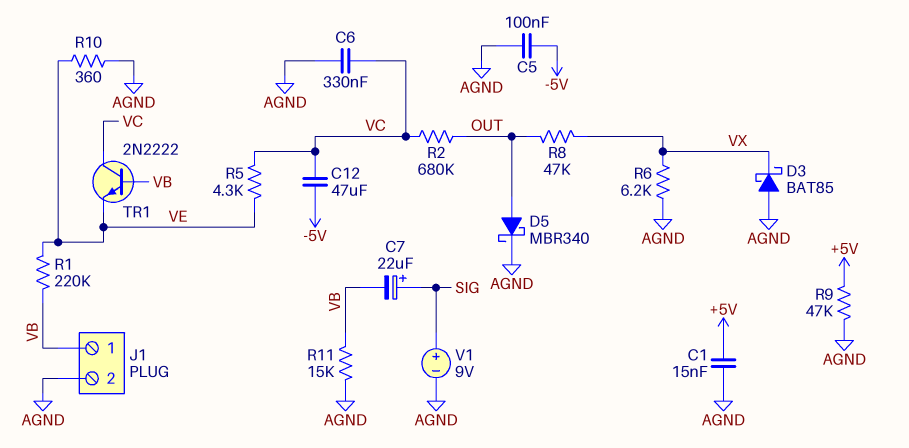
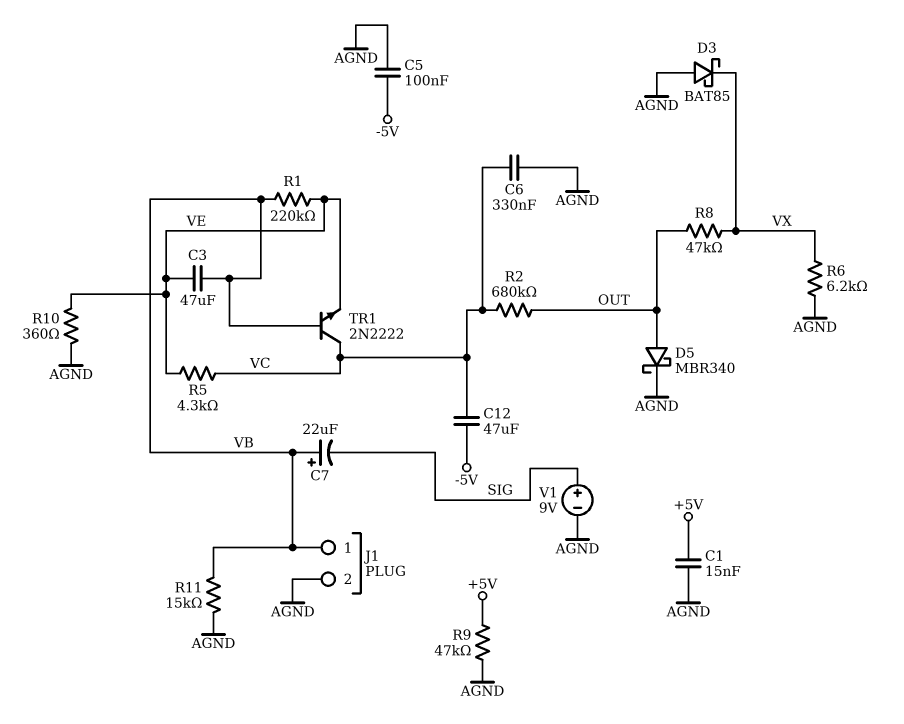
C3: none -> 47uF (VB, VE)
C7: 22uF (plus SIG, minus VB) -> 22uF (plus VB, minus SIG)

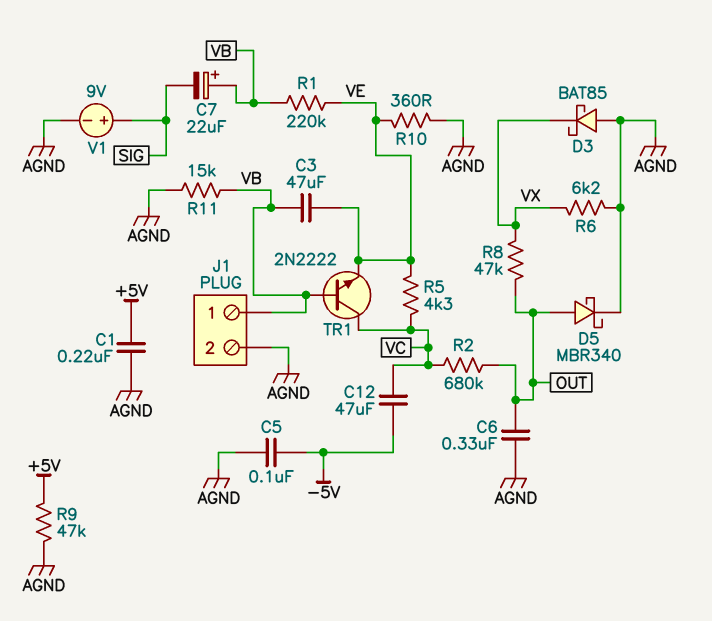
C1: 15nF (+5V, AGND) -> 220nF (+5V, AGND)
C6: 330nF (AGND, VC) -> 330nF (AGND, OUT)

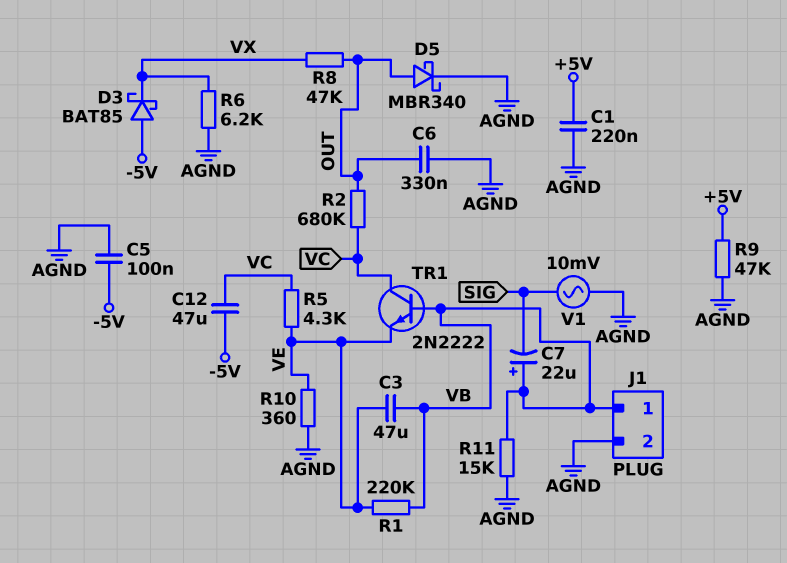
D3: schottky BAT85 (A AGND, K VX) -> schottky BAT85 (A -5V, K VX)
V1: 9V (plus SIG, minus AGND) -> AC 10mV (AGND, SIG)

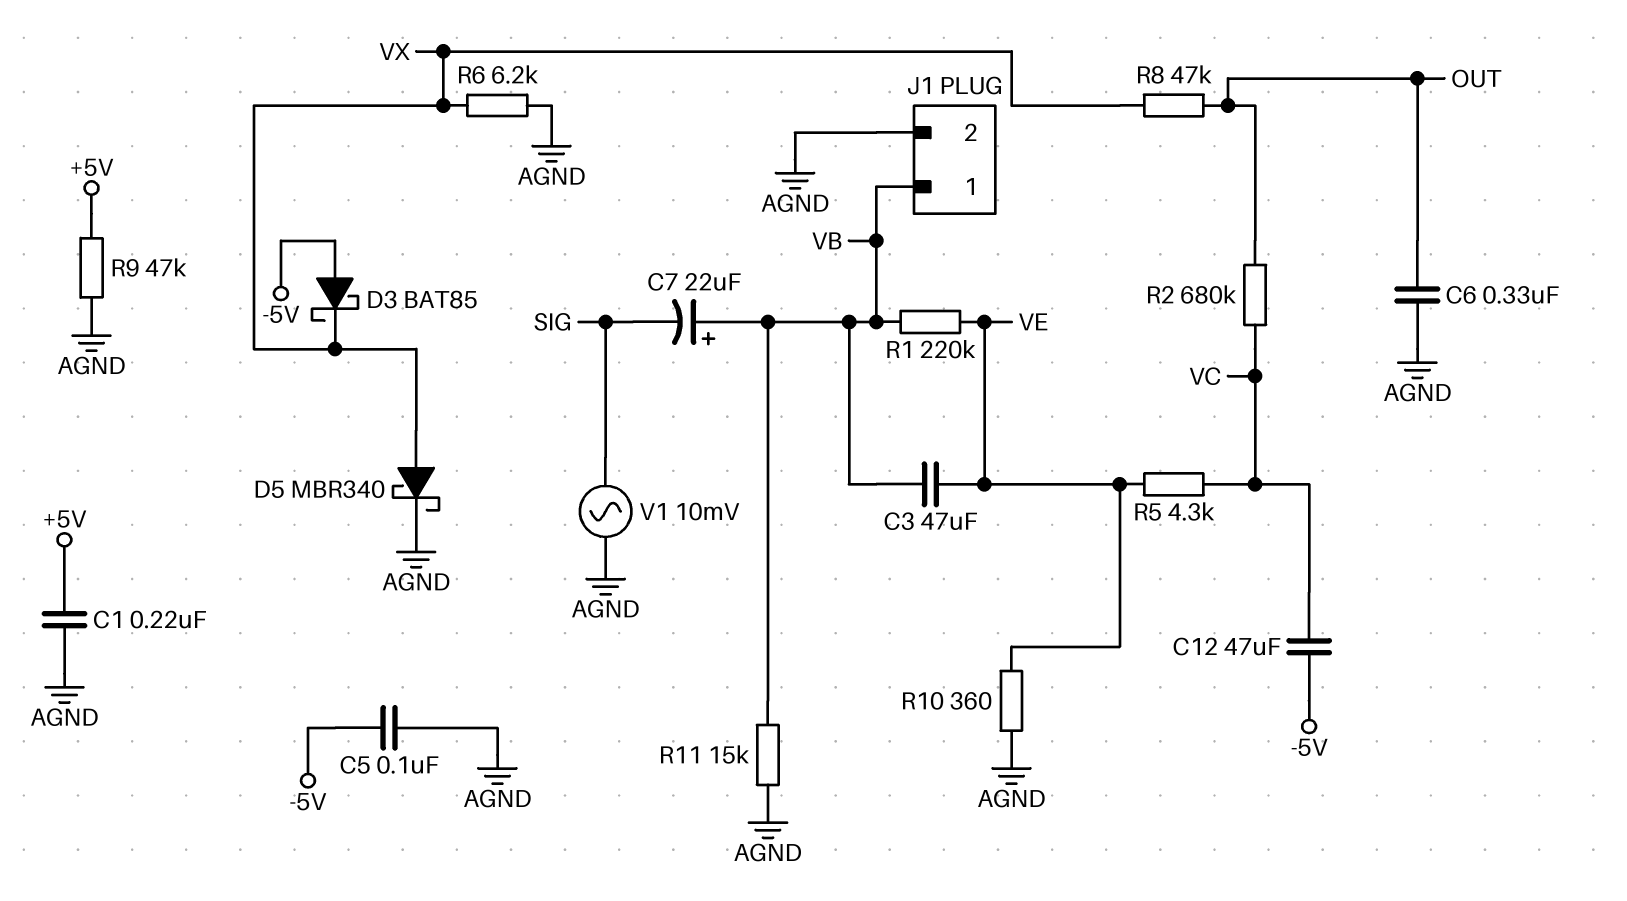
D5: schottky MBR340 (A OUT, K AGND) -> schottky MBR340 (A VX, K AGND)
TR1: NPN 2N2222 (B VB, C VC, E VE) -> none

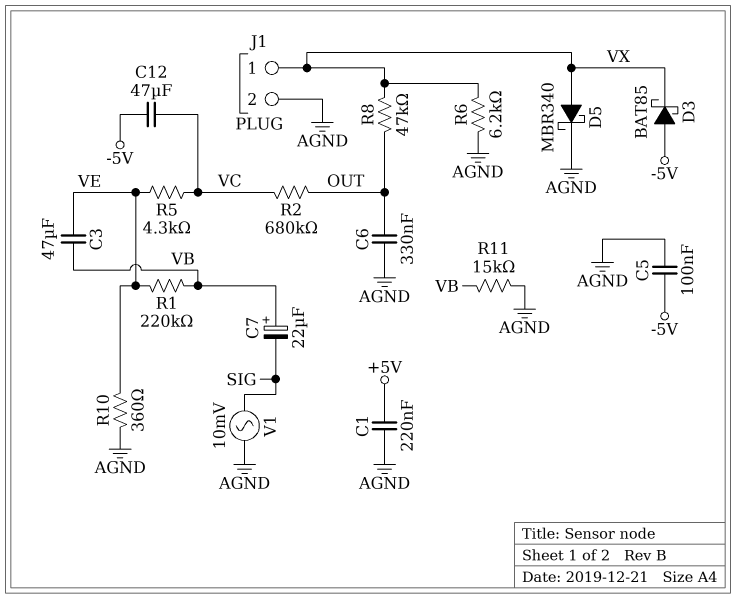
J1 pin 1: VB -> VX
R9: 47k (+5V, AGND) -> none

